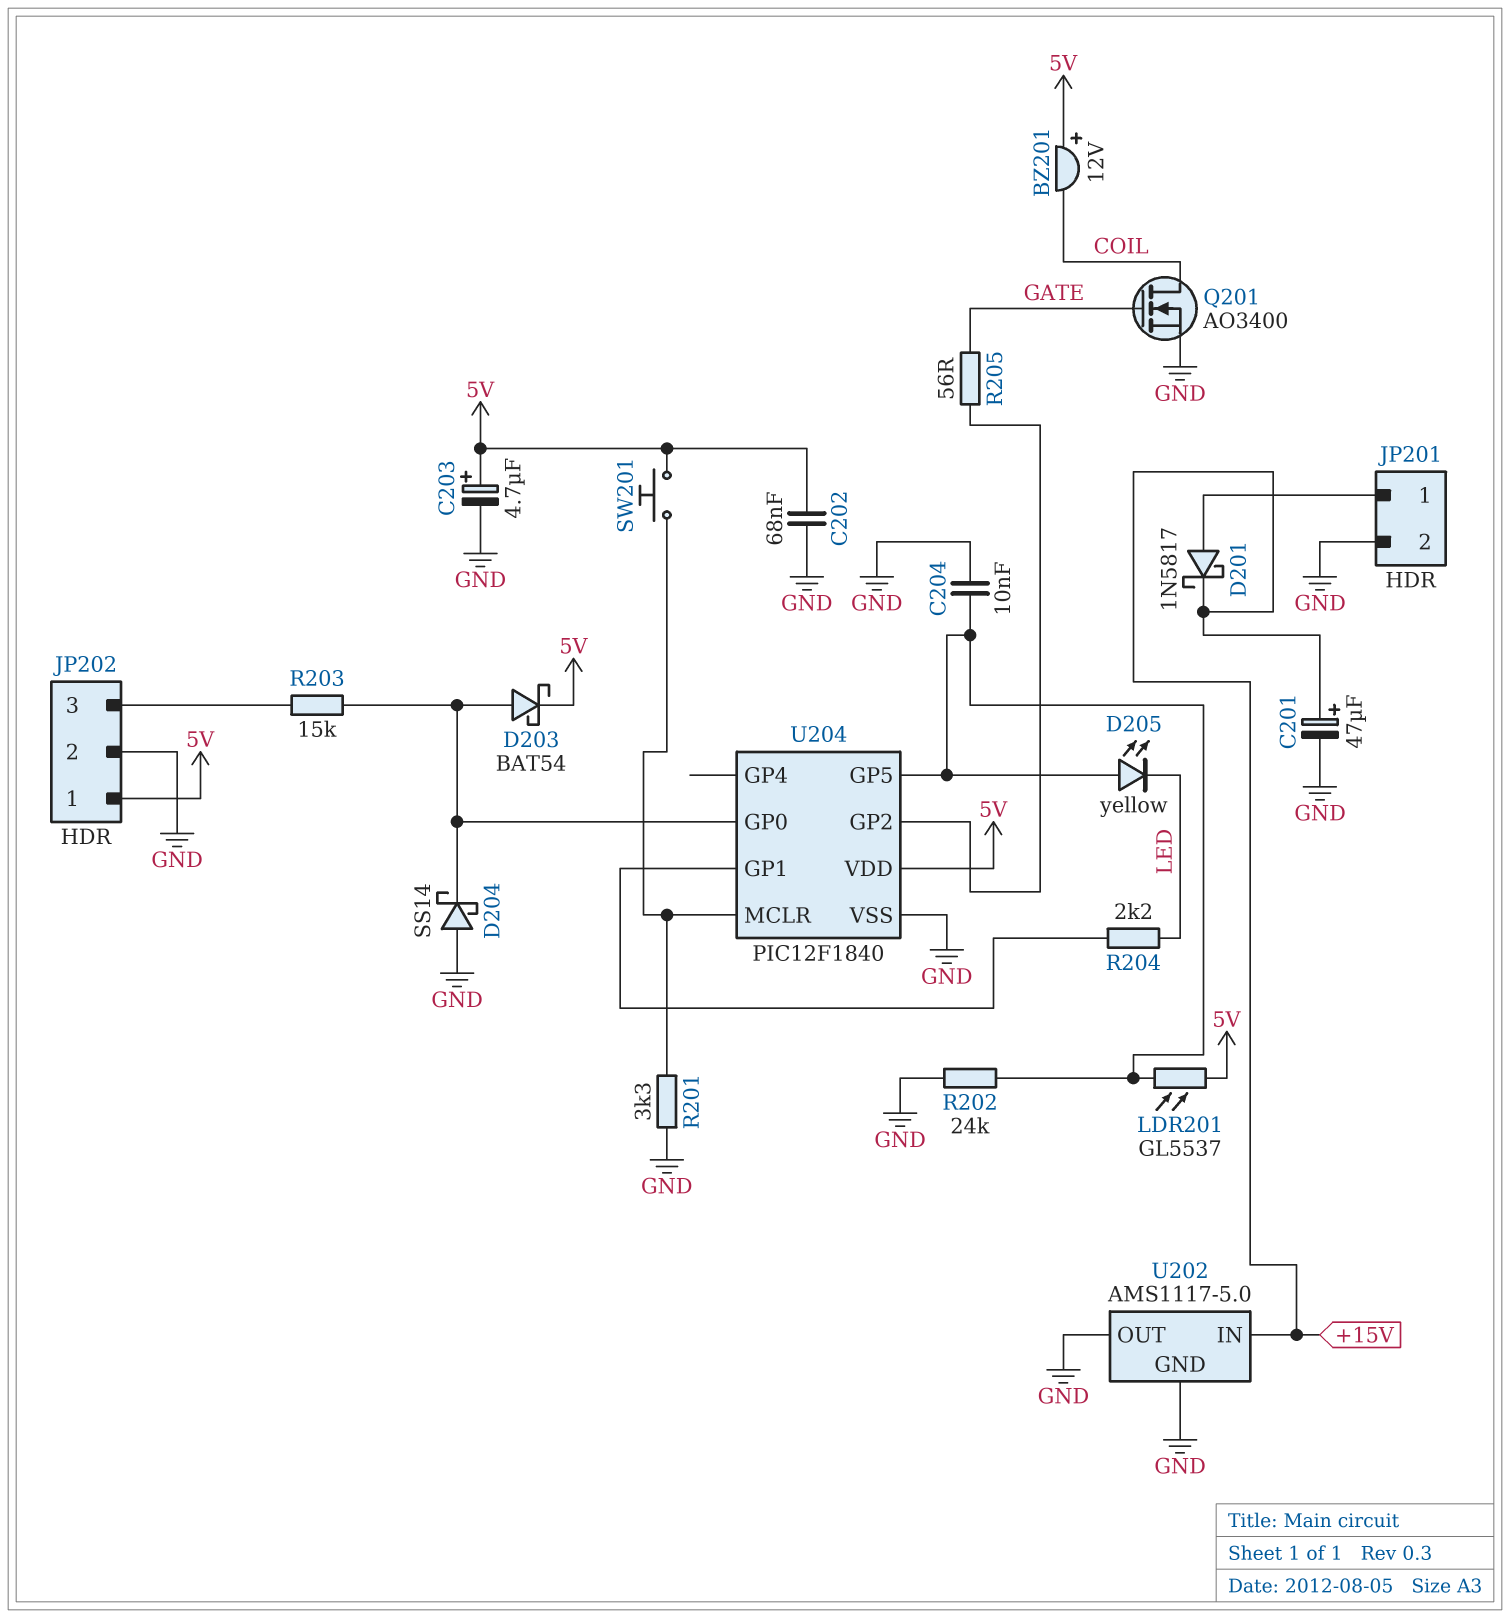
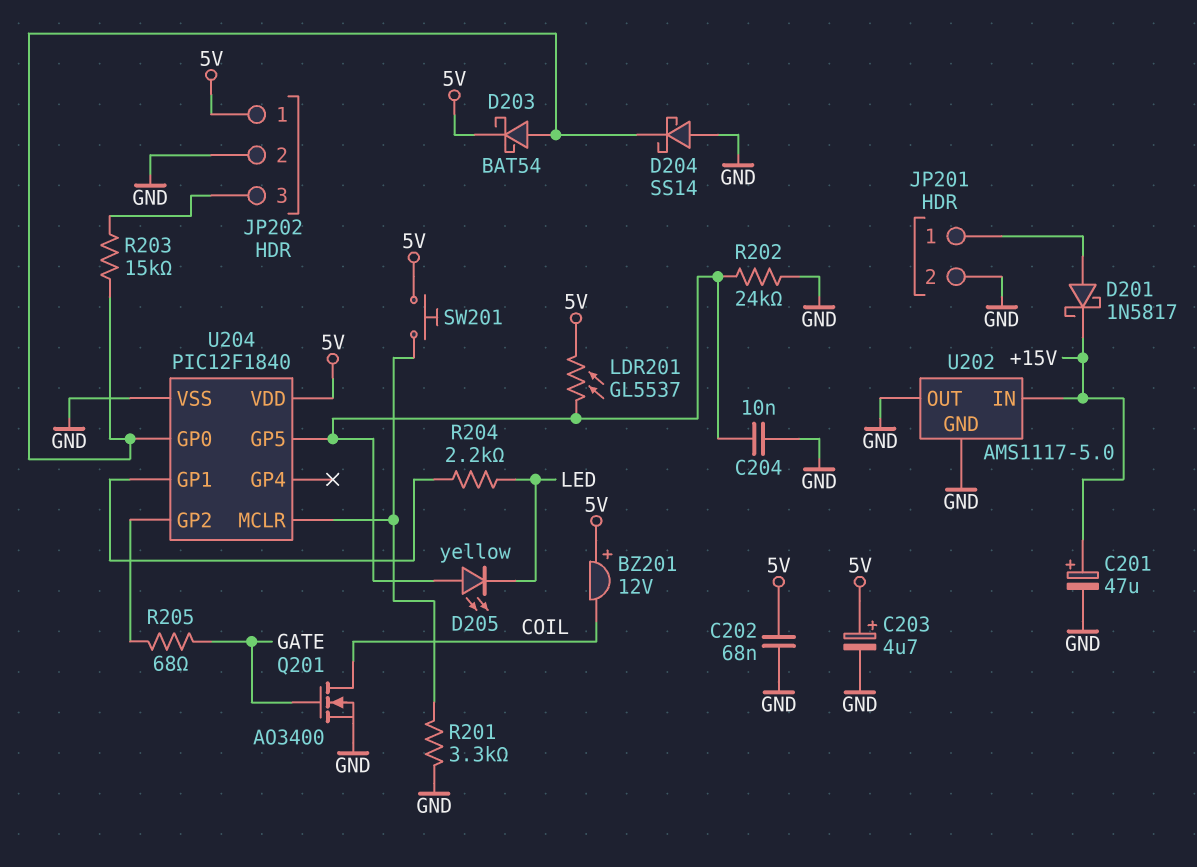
R205: 56 (GATE, U204/GP2) -> 68 (GATE, U204/GP2)

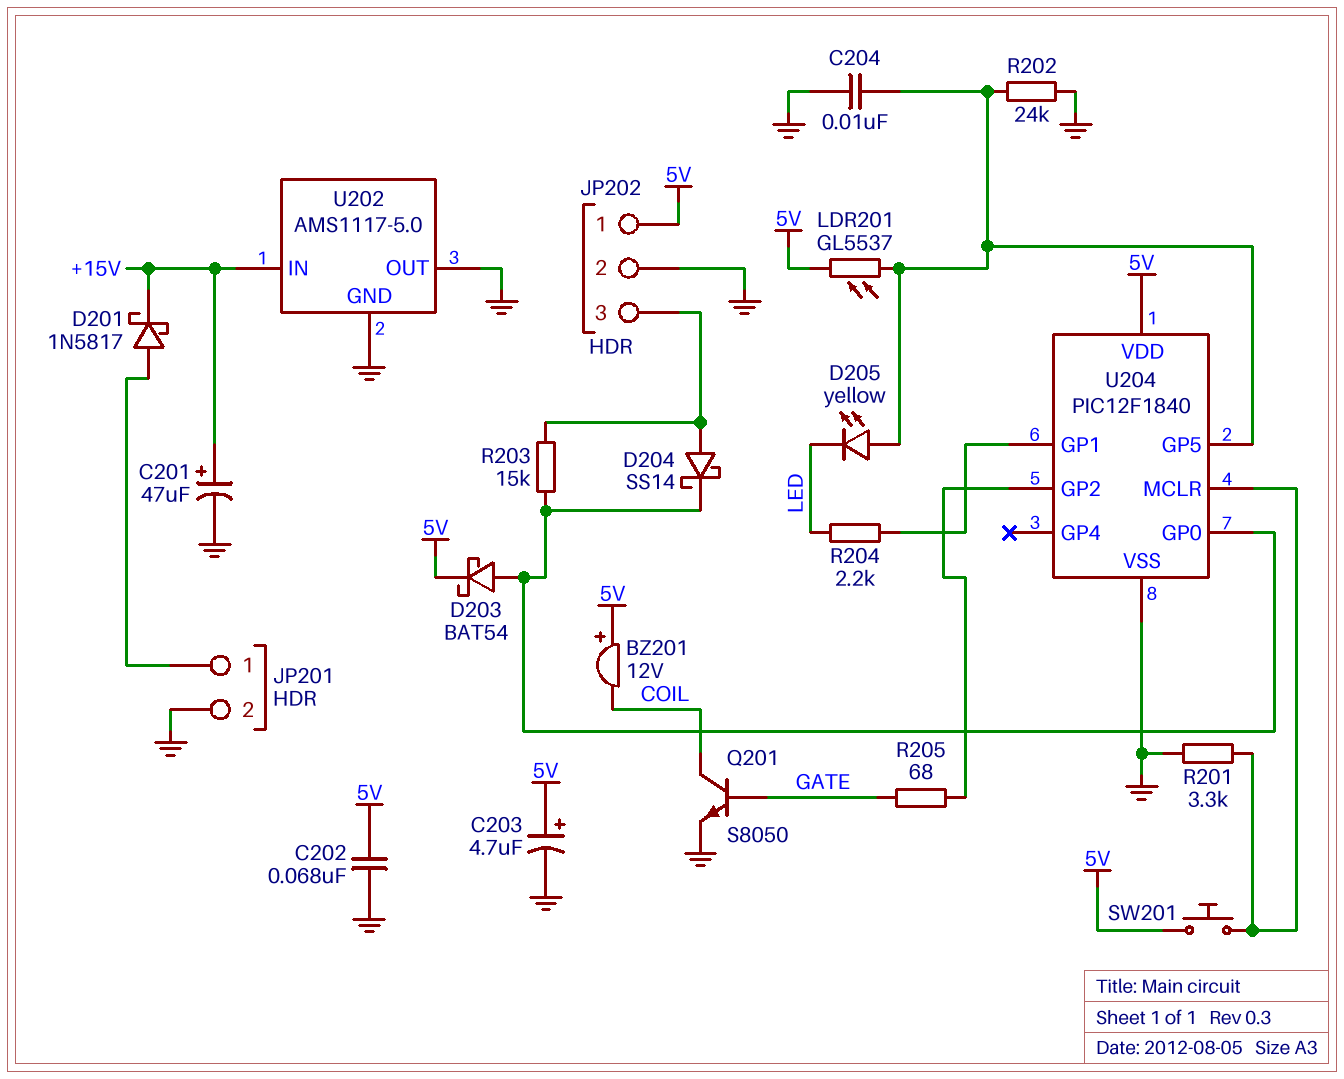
D204: schottky SS14 (A GND, K U204/GP0) -> schottky SS14 (A JP202/3, K U204/GP0)
Q201: NMOS AO3400 (G GATE, D COIL, S GND) -> NPN S8050 (B GATE, C COIL, E GND)

